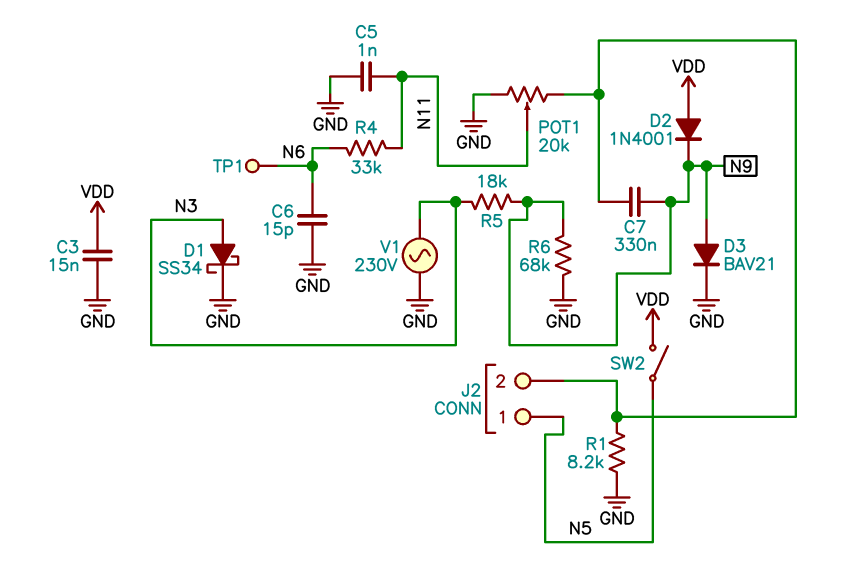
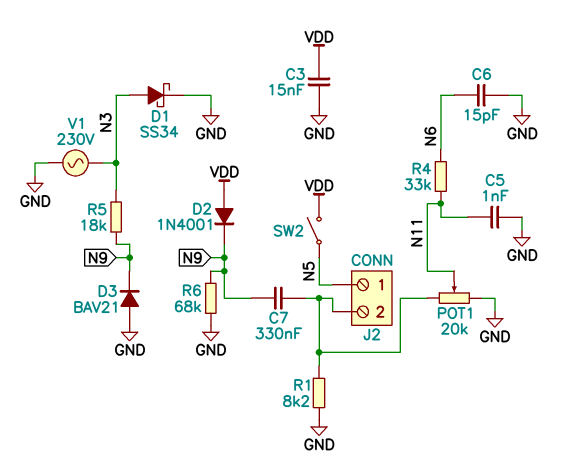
D3: diode BAV21 (A N9, K GND) -> diode BAV21 (A GND, K N9)
TP1: test point (N6) -> none

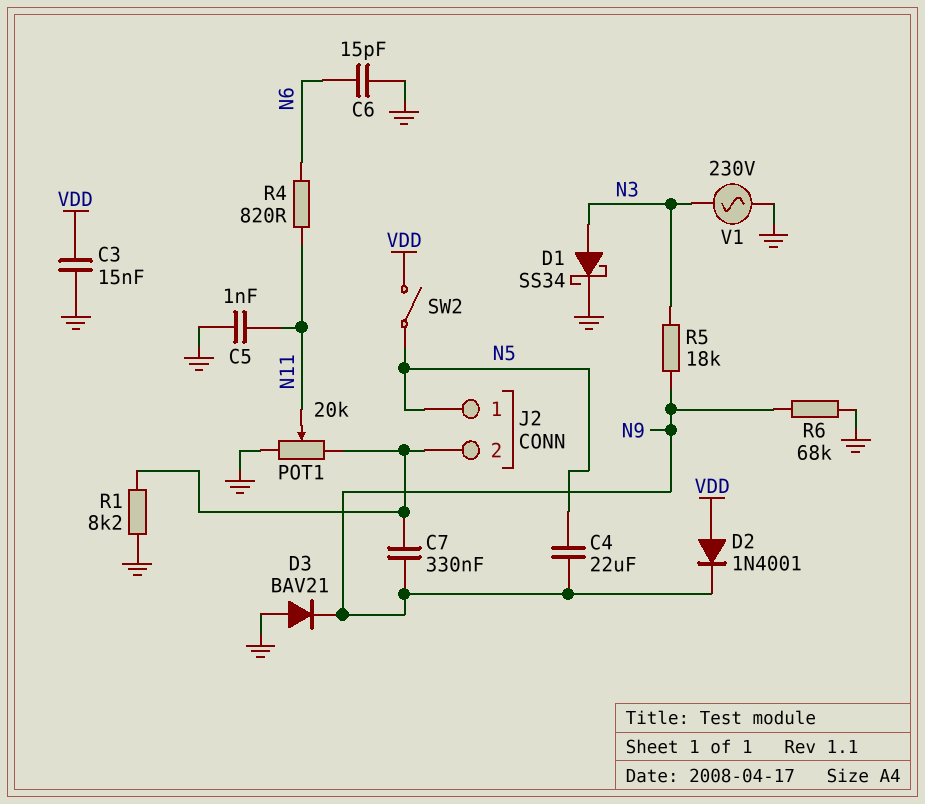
C4: none -> 22uF (N5, N9)
R4: 33k (N6, N11) -> 820 (N6, N11)

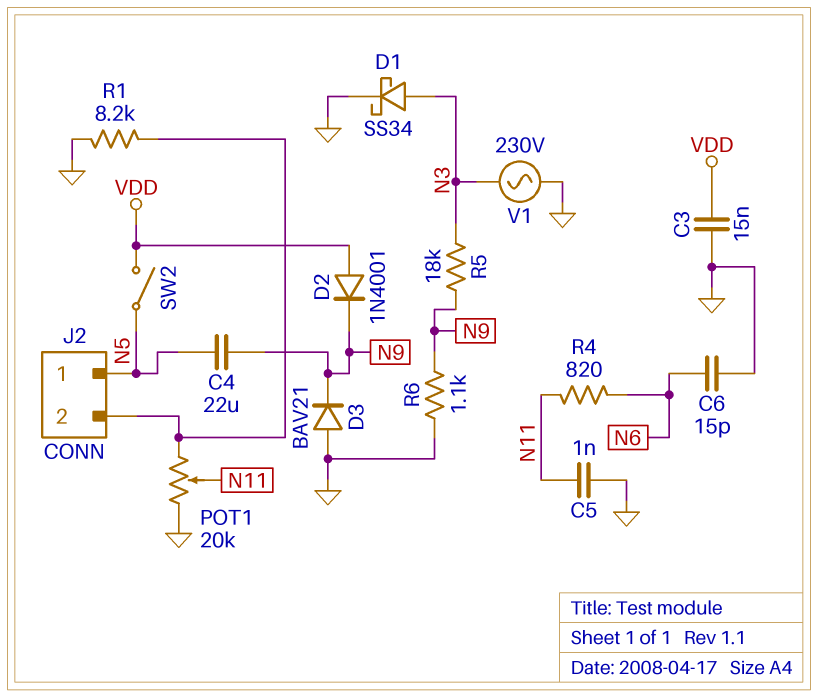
C7: 330nF (J2/2, N9) -> none
R6: 68k (GND, N9) -> 1.1k (GND, N9)

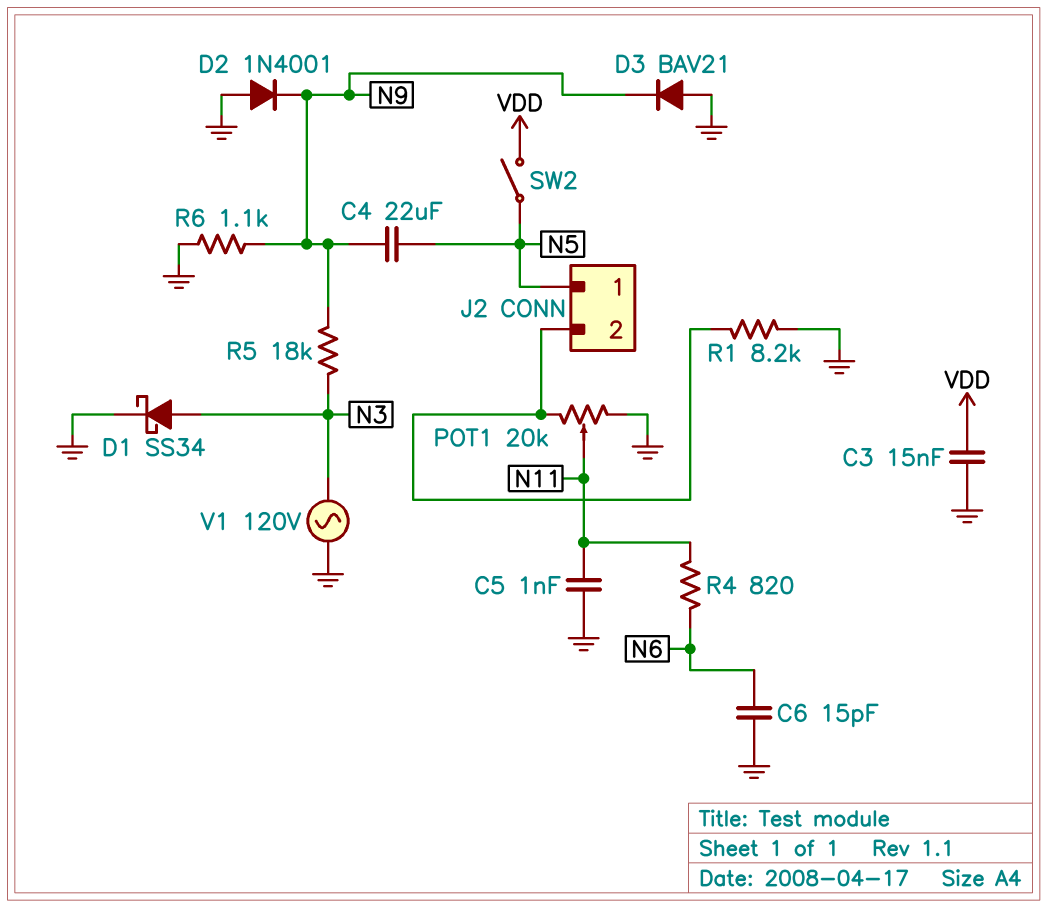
D2: diode 1N4001 (A VDD, K N9) -> diode 1N4001 (A GND, K N9)
V1: AC 230V (GND, N3) -> AC 120V (GND, N3)

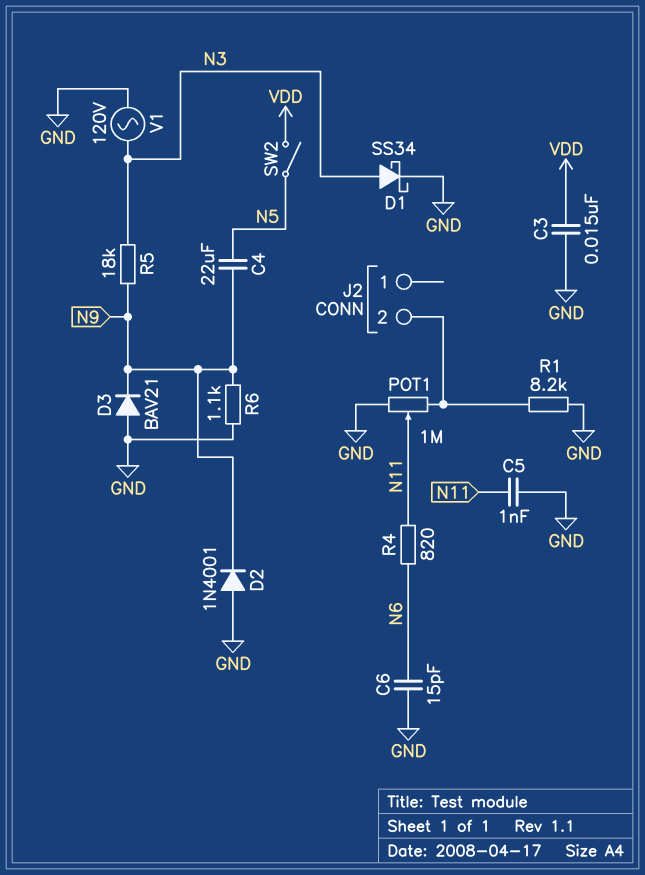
J2 pin 1: N5 -> none
POT1: 20k (GND, J2/2, wiper N11) -> 1M (GND, J2/2, wiper N11)

